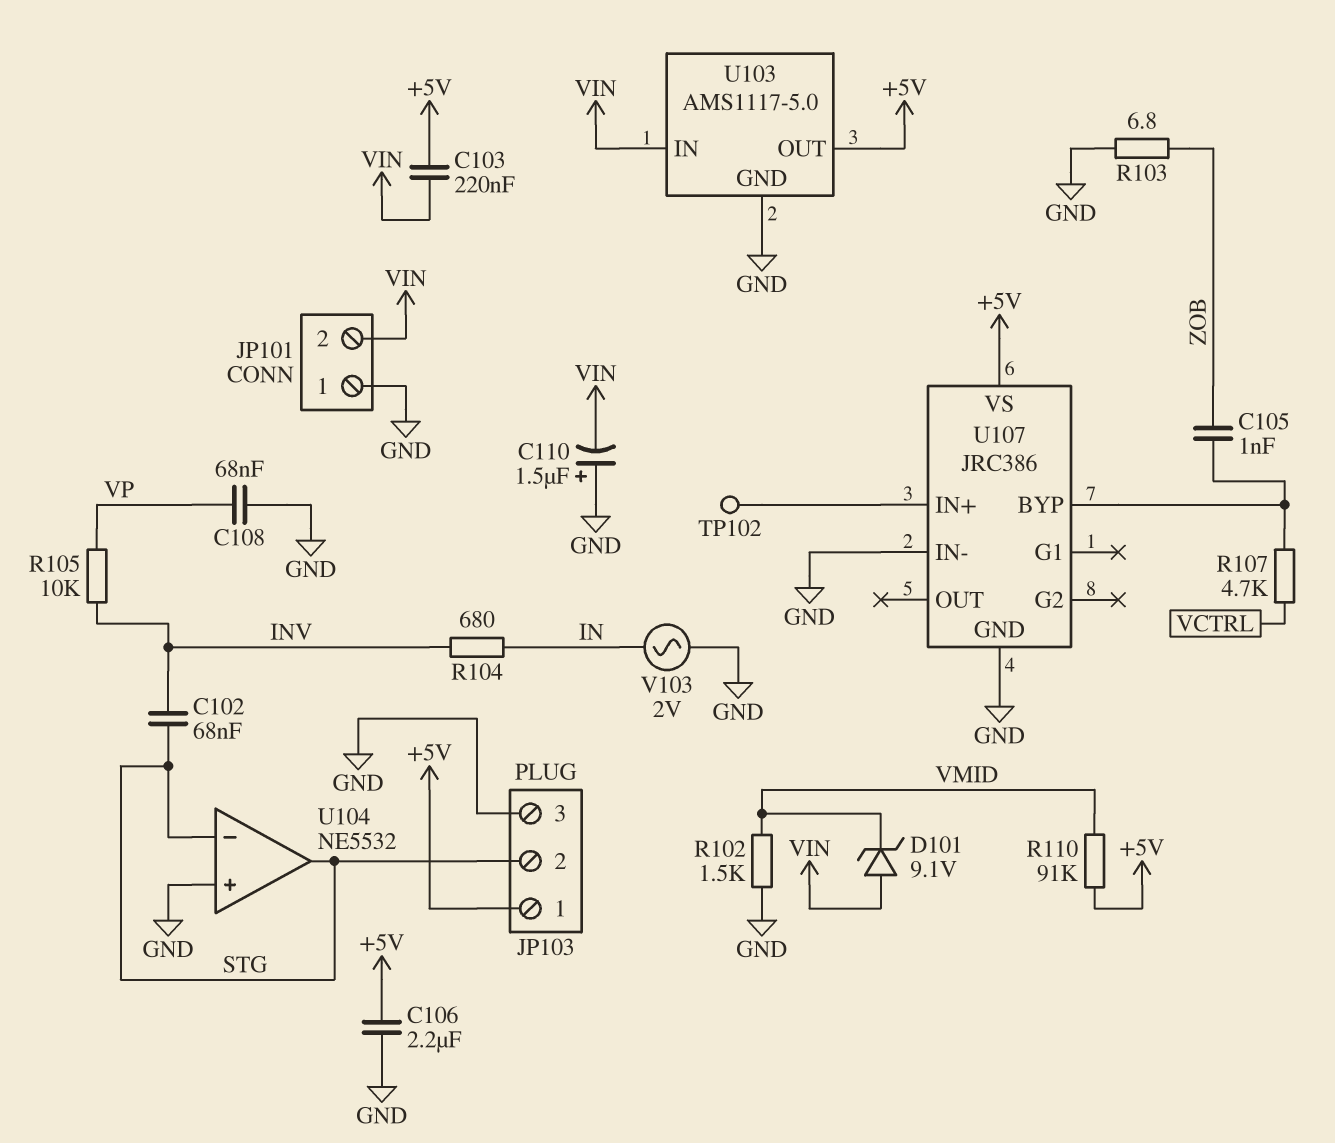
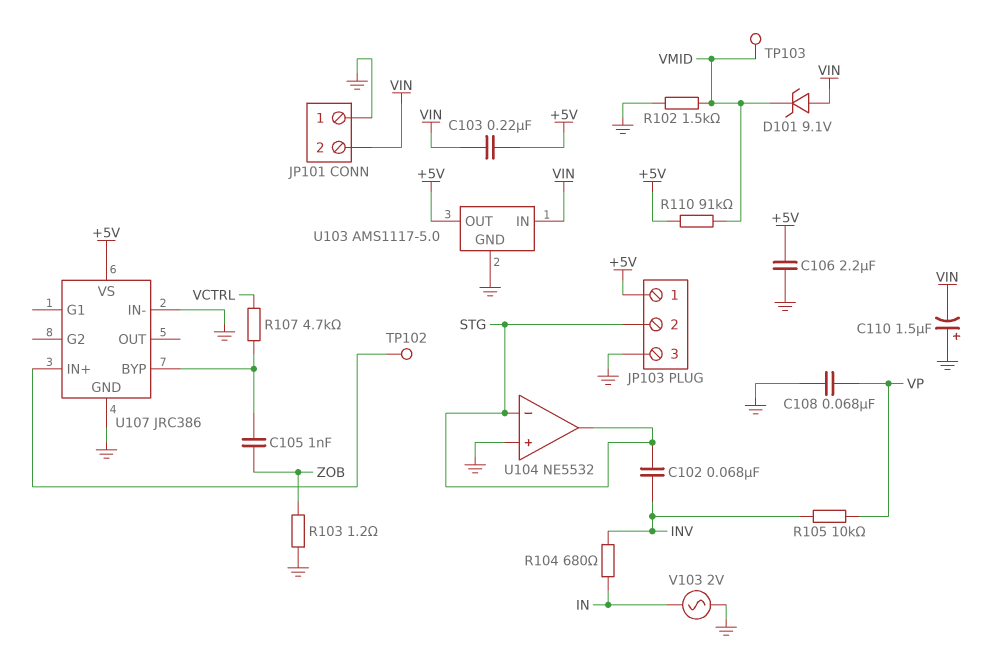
R103: 6.8 (GND, ZOB) -> 1.2 (GND, ZOB)
TP103: none -> test point (VMID)

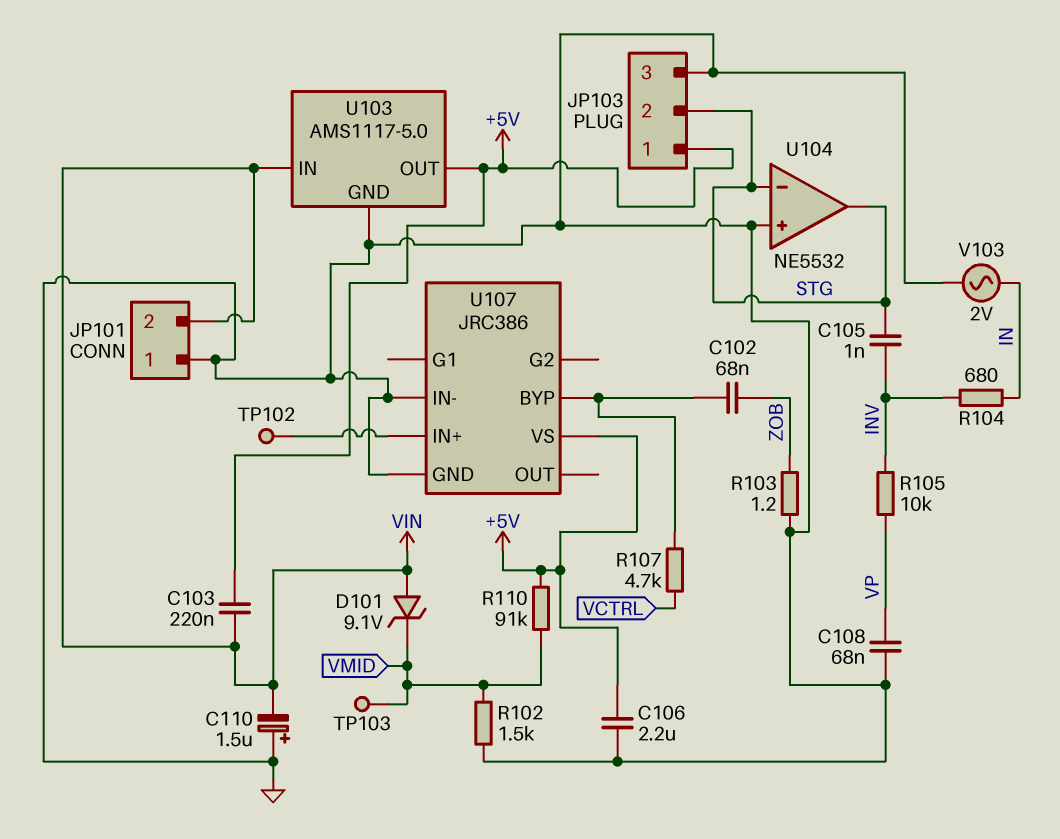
C102: 68nF (INV, STG) -> 68nF (U107/BYP, ZOB)
C105: 1nF (U107/BYP, ZOB) -> 1nF (INV, STG)

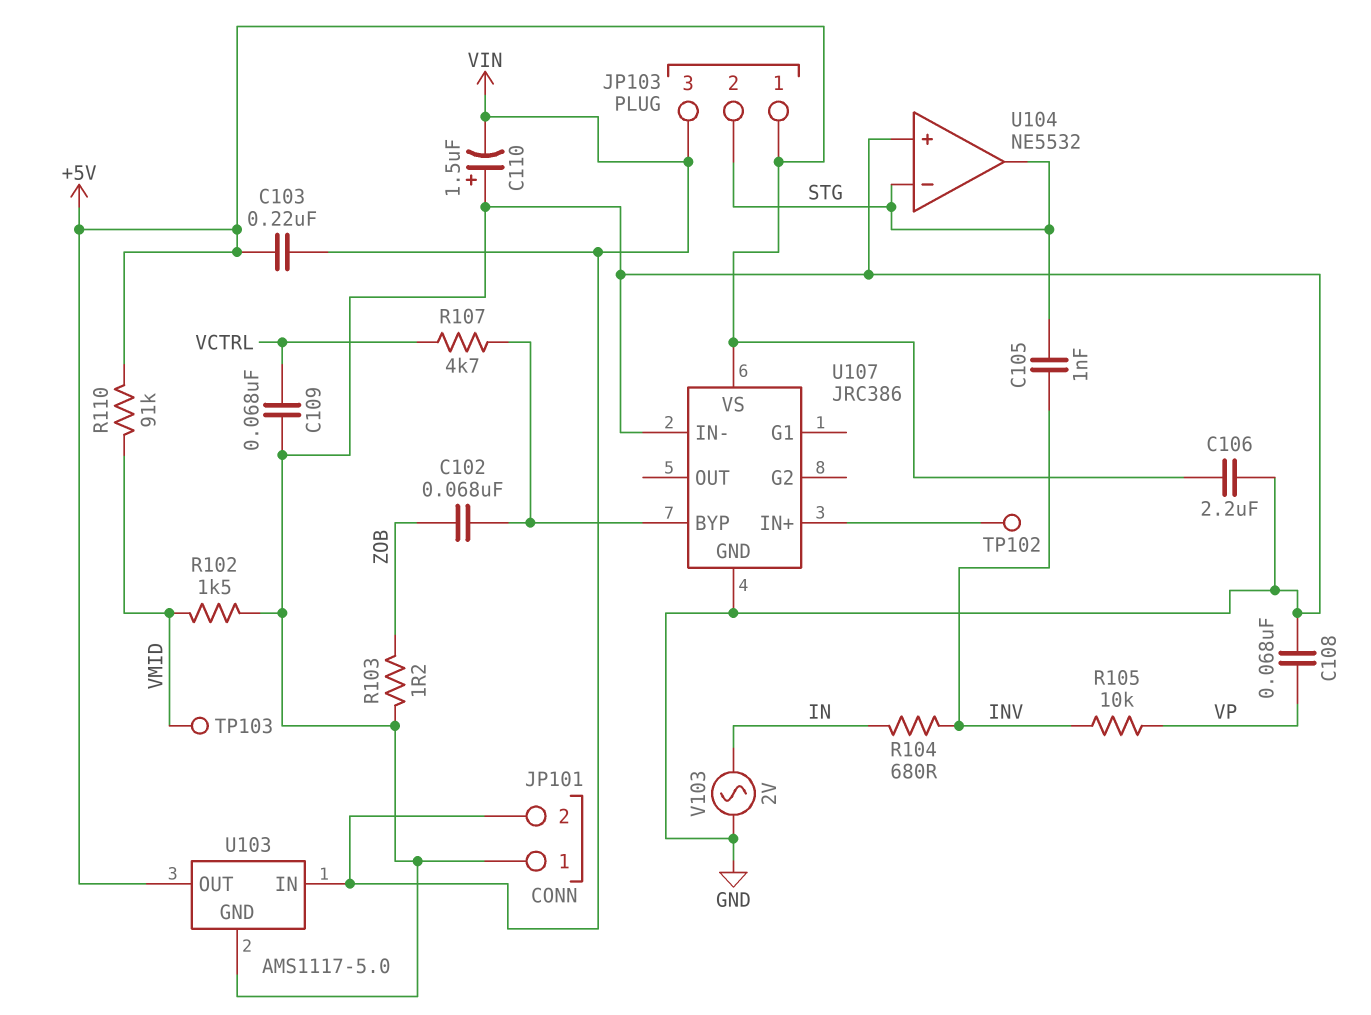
C109: none -> 68nF (GND, VCTRL)
D101: zener 9.1V (A VIN, K VMID) -> none
JP103 pin 3: GND -> VIN

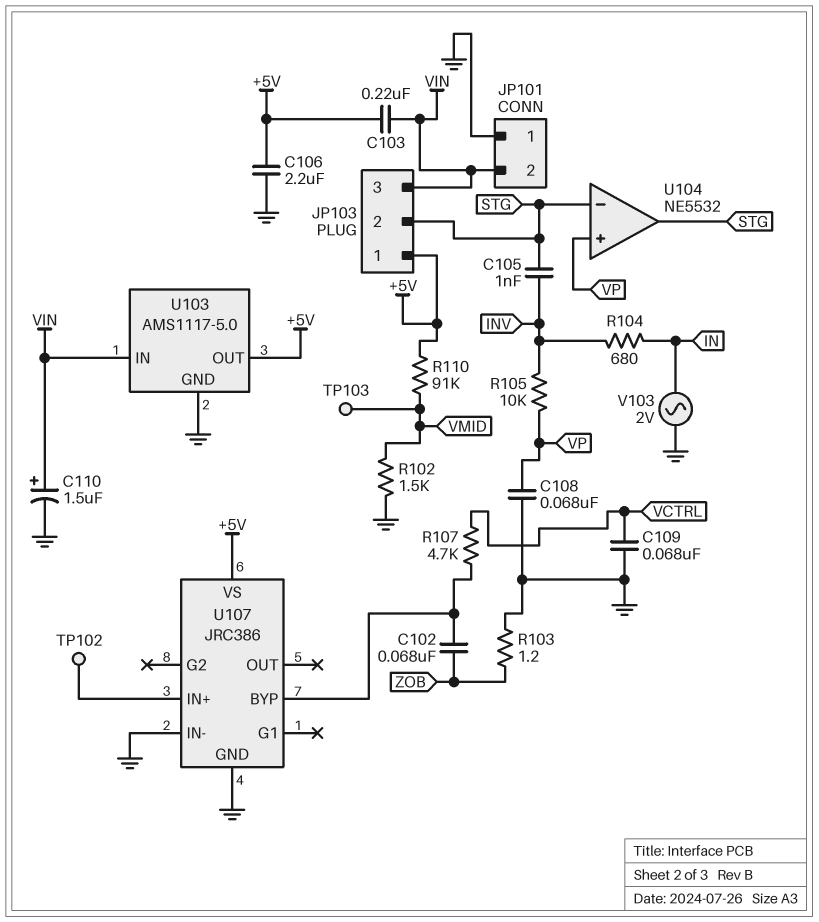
C110: 1.5uF (plus GND, minus VIN) -> 1.5uF (plus VIN, minus GND)
U104 pin in+: GND -> VP

